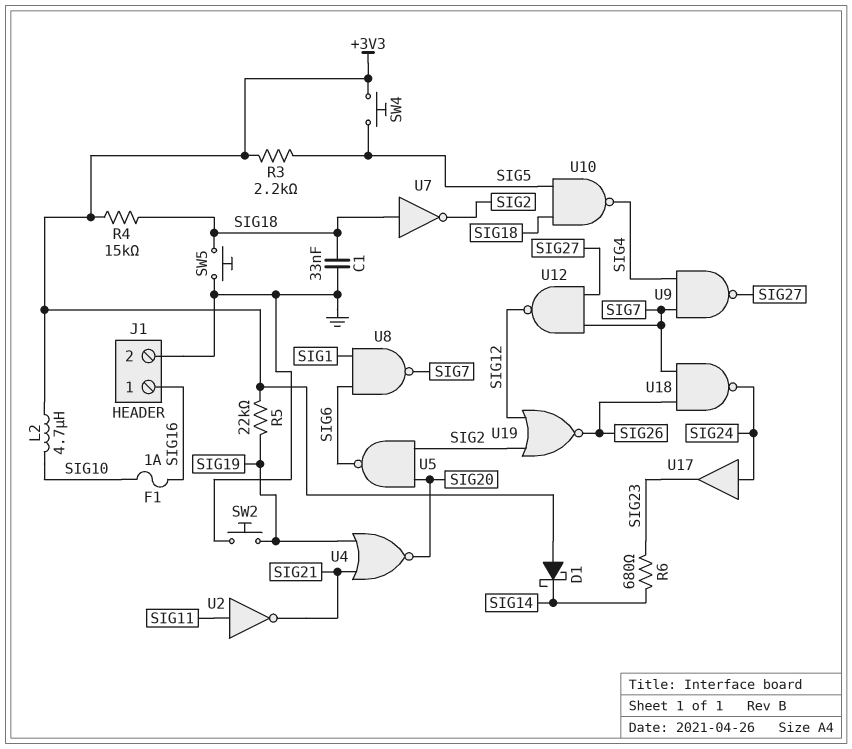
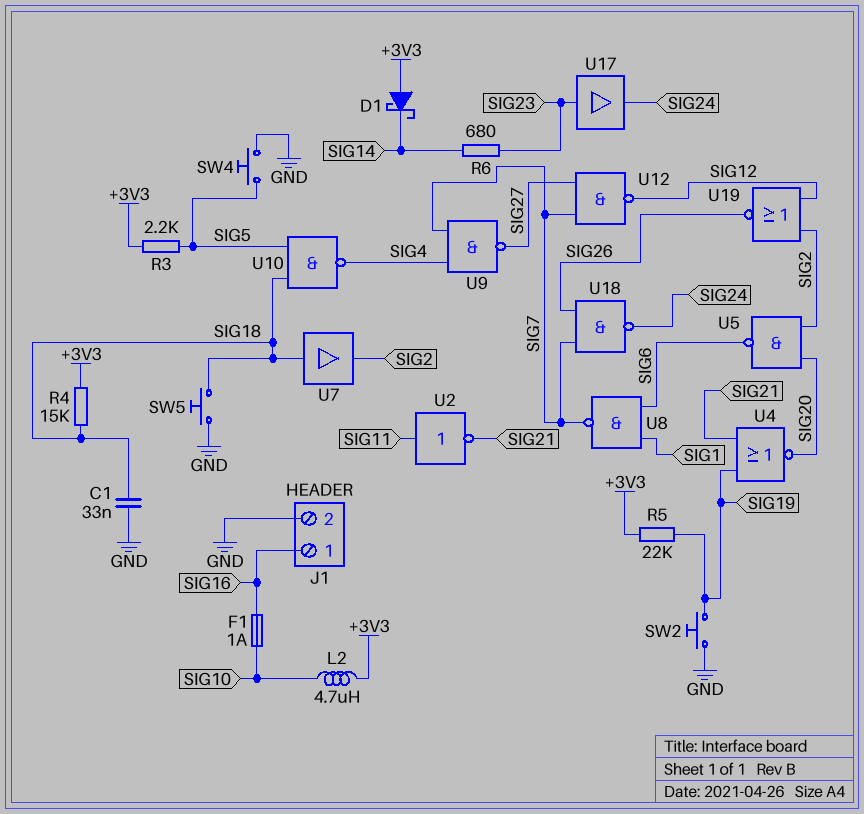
SW4: button (+3V3, SIG5) -> button (GND, SIG5)
U7: NOT (in SIG18, out SIG2) -> buffer (in SIG18, out SIG2)
U17: buffer (in SIG24, out SIG23) -> buffer (in SIG23, out SIG24)

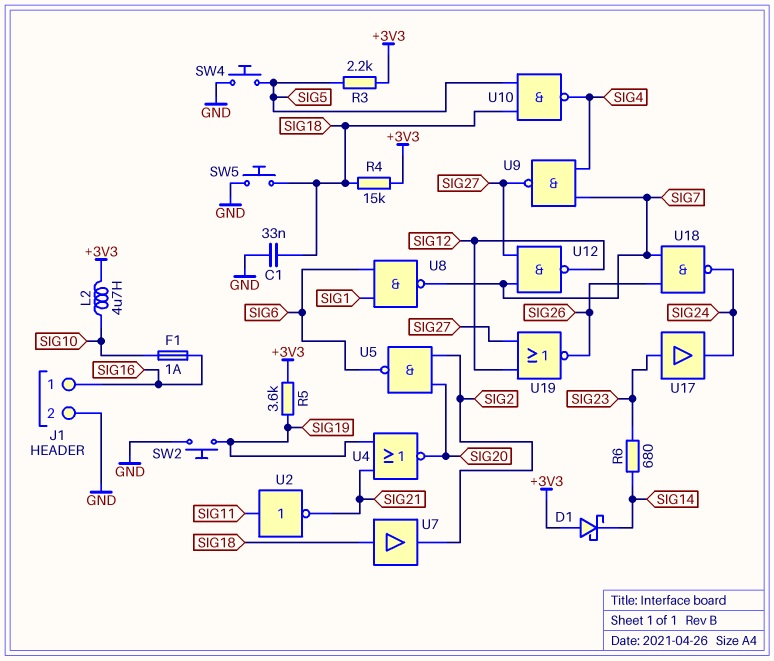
R5: 22k (+3V3, SIG19) -> 3.6k (+3V3, SIG19)
U19: NOR (in SIG2, in SIG12, out SIG26) -> NOR (in SIG12, in SIG27, out SIG26)

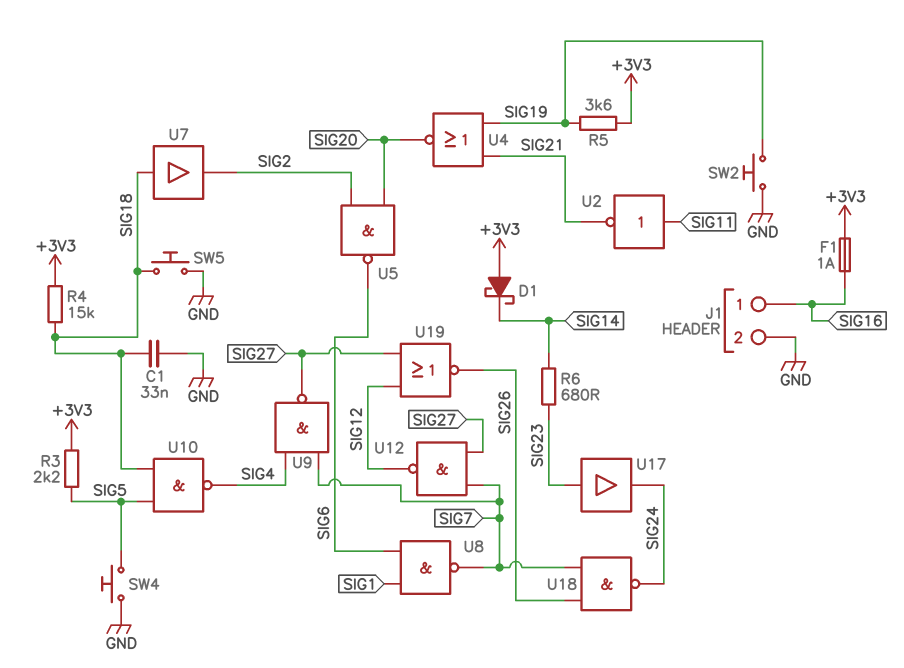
F1: 1A (SIG10, SIG16) -> 1A (+3V3, SIG16)
L2: 4.7uH (+3V3, SIG10) -> none

